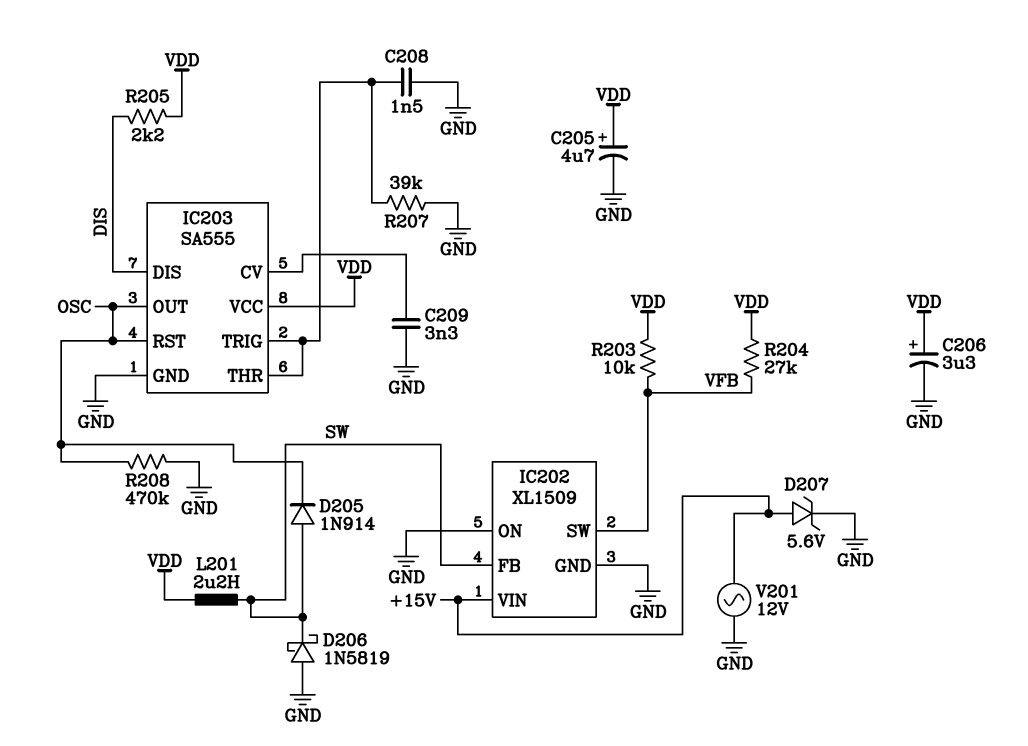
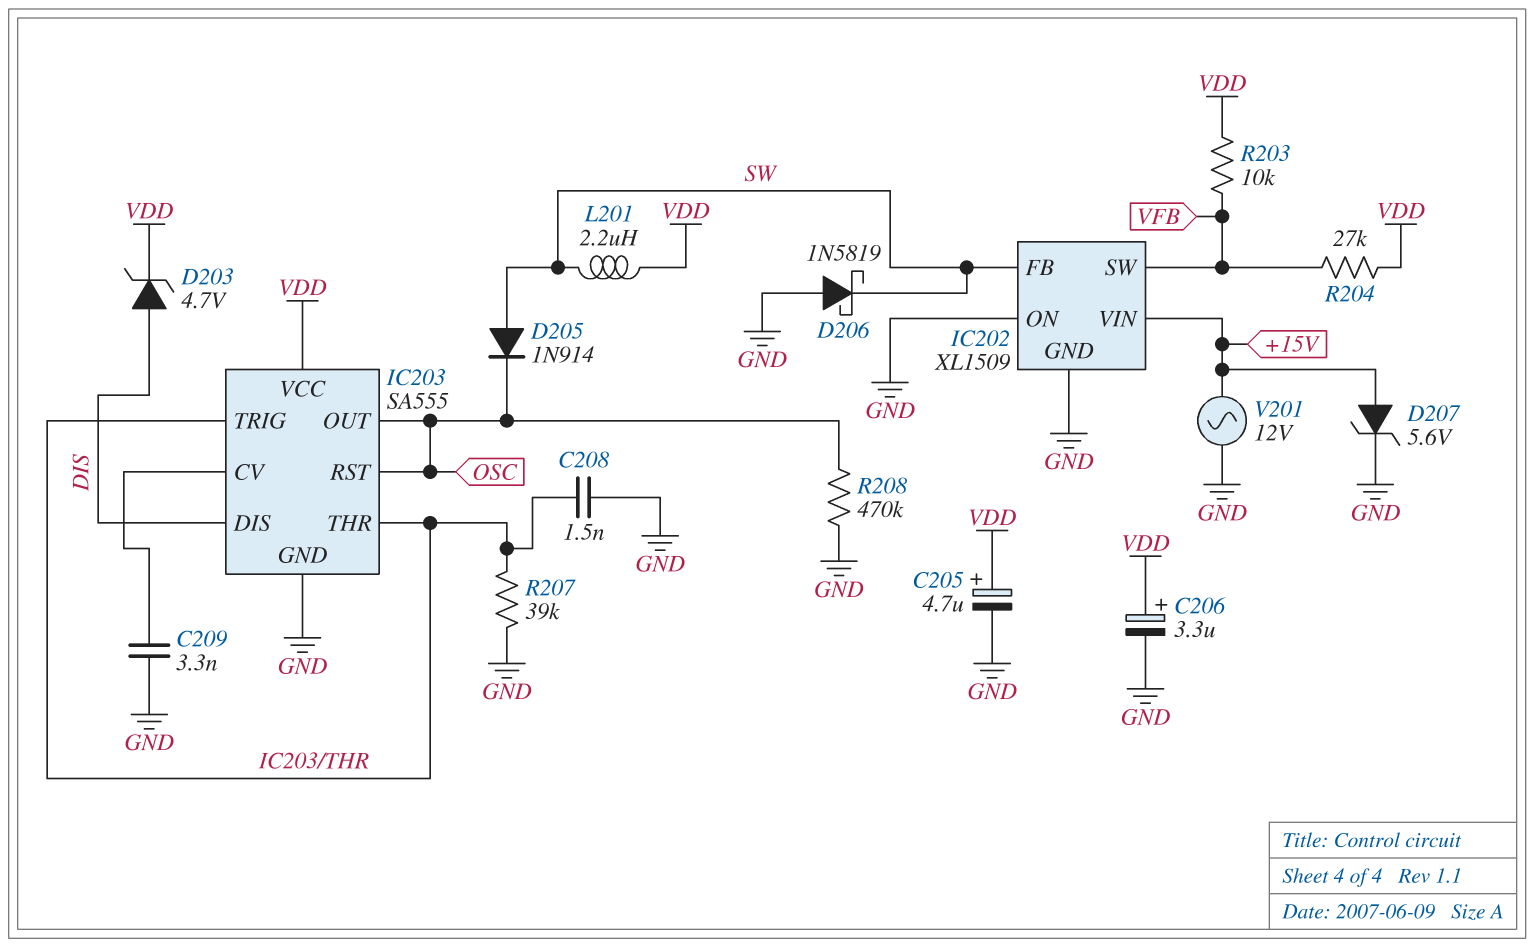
D203: none -> zener 4.7V (A DIS, K VDD)
R205: 2.2k (DIS, VDD) -> none

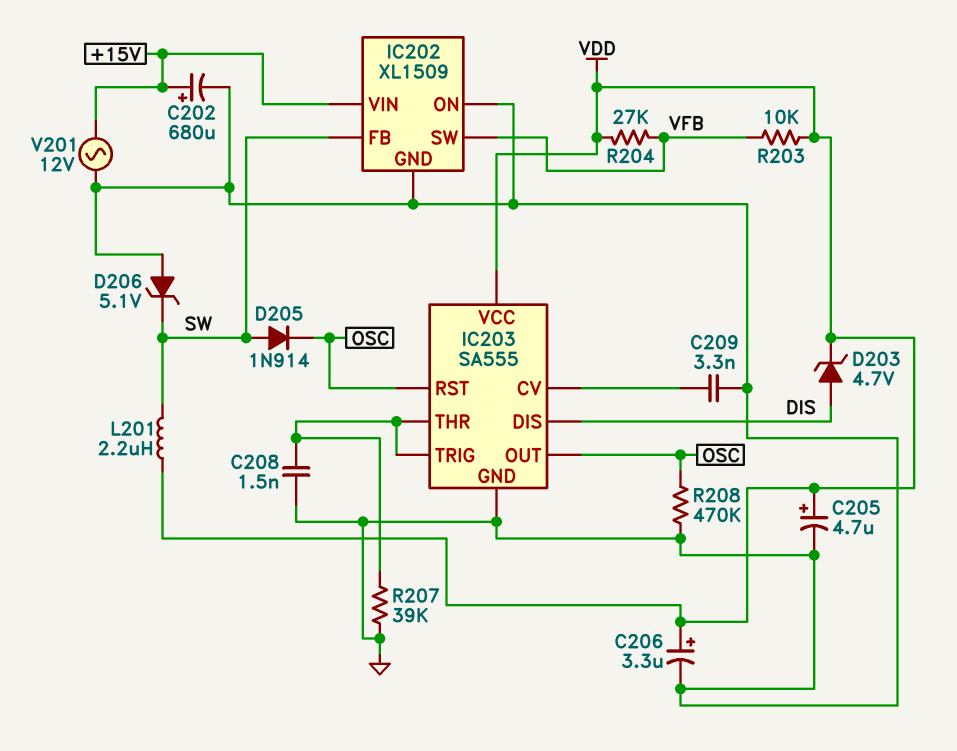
C202: none -> 680uF (plus +15V, minus GND)
D206: schottky 1N5819 (A GND, K SW) -> zener 5.1V (A GND, K SW)
D207: zener 5.6V (A +15V, K GND) -> none

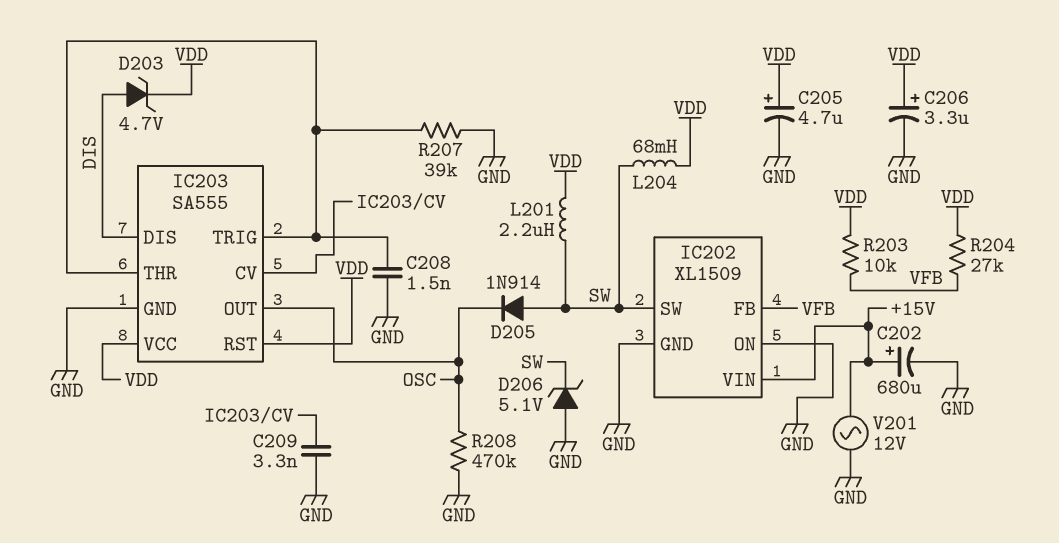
IC202 pin FB: SW -> VFB
IC202 pin SW: VFB -> SW
IC203 pin RST: OSC -> VDD
L204: none -> 68mH (SW, VDD)

